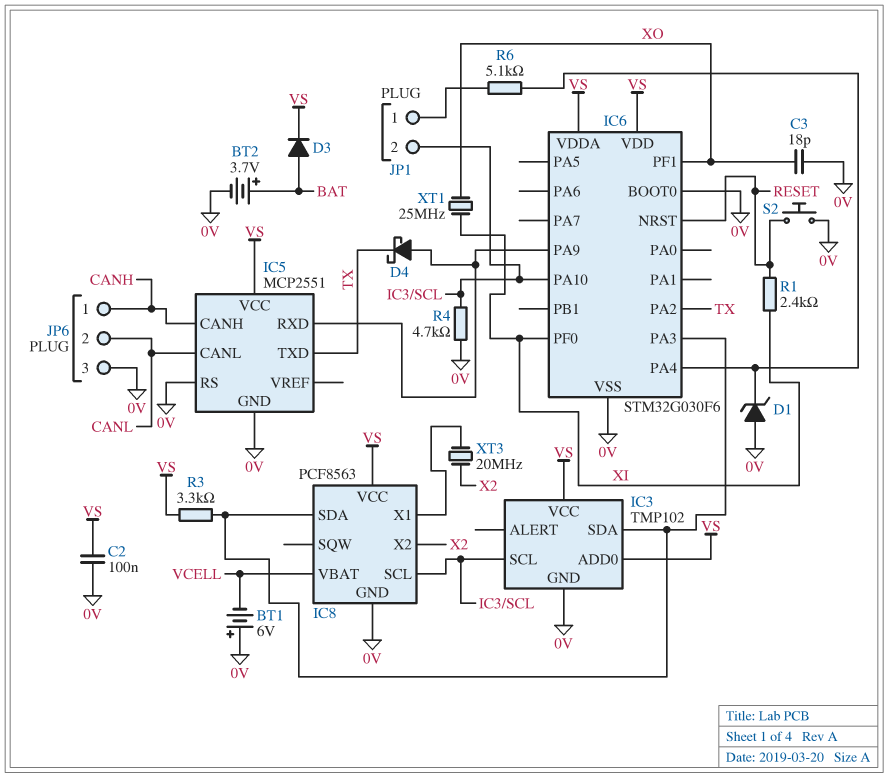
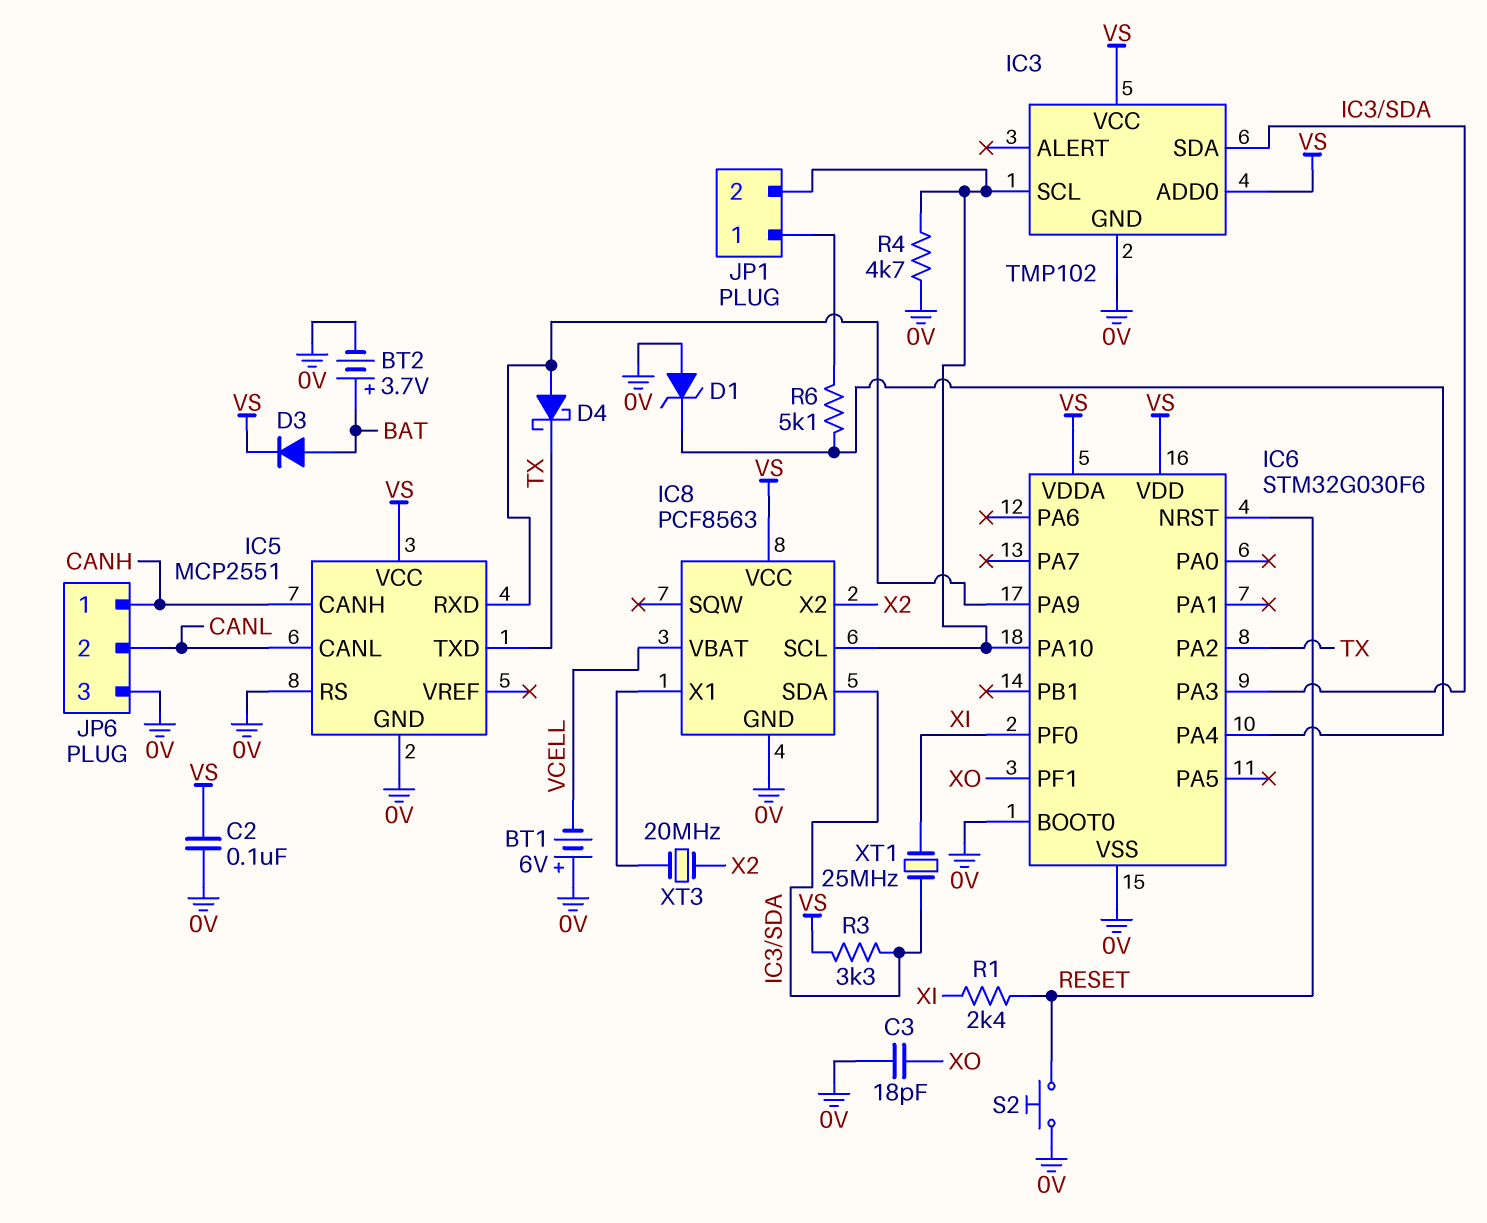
XT1: 25MHz (XI, XO) -> 25MHz (IC3/SDA, XI)

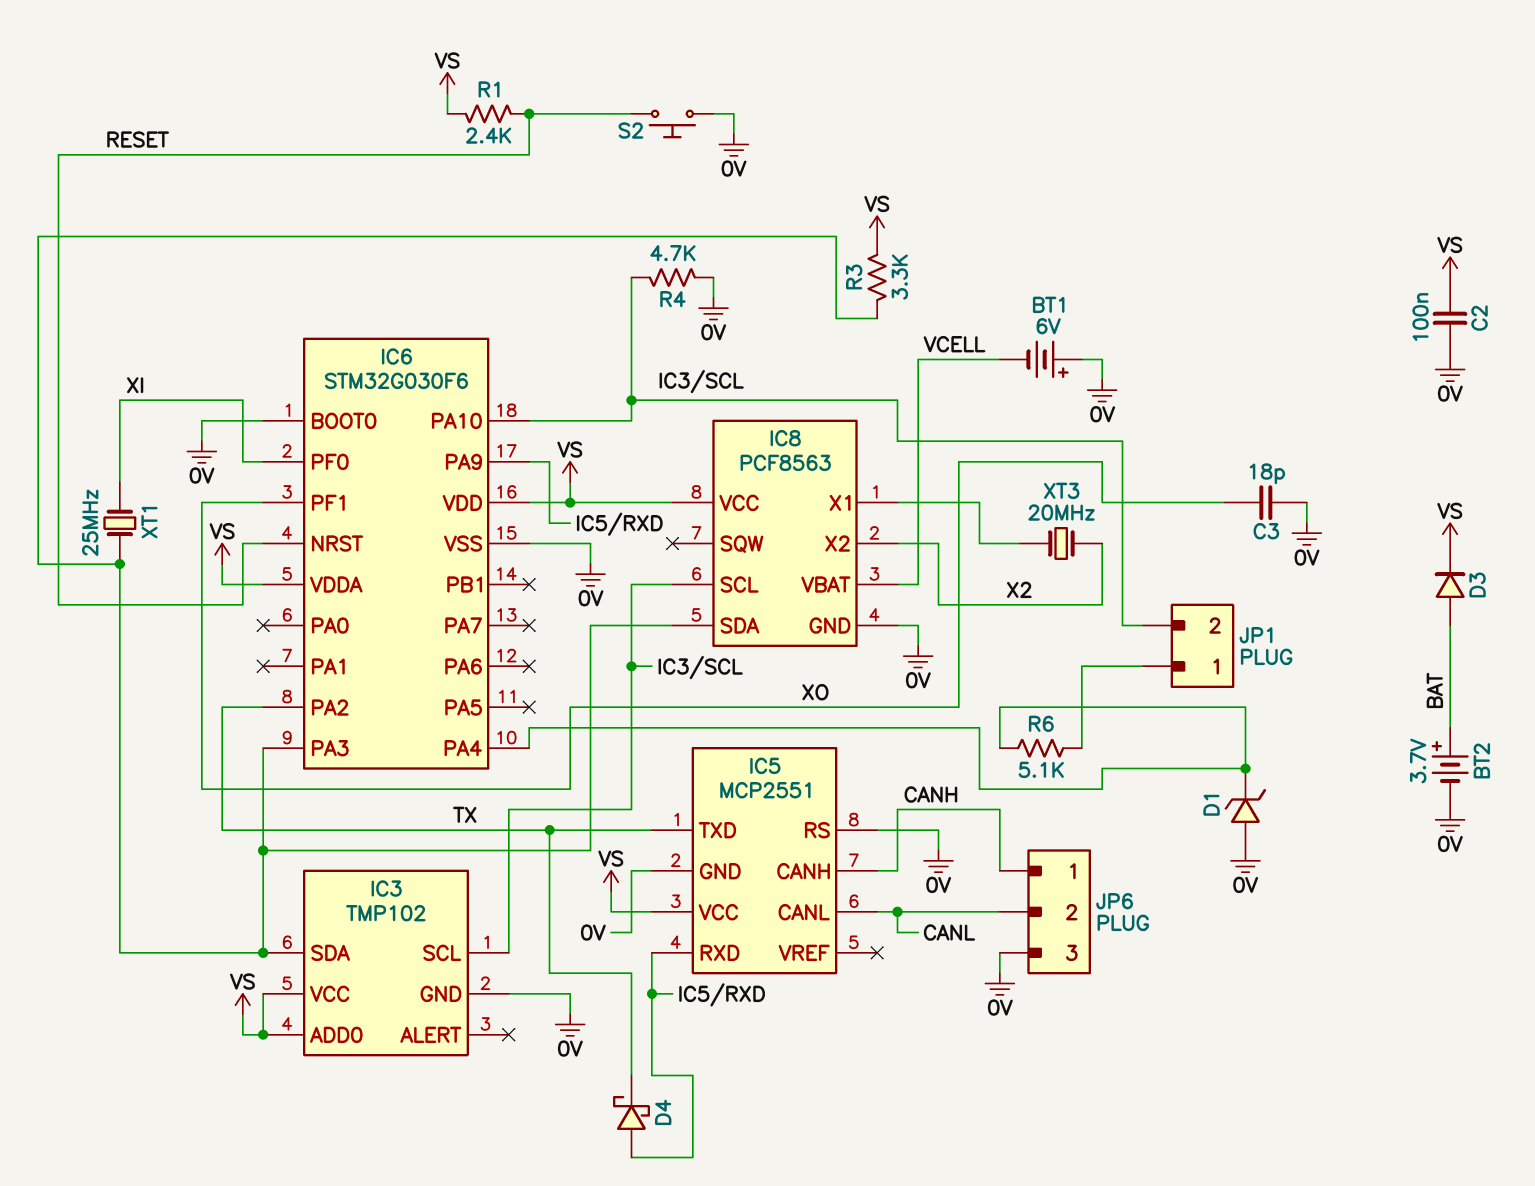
R1: 2.4k (RESET, XI) -> 2.4k (RESET, VS)

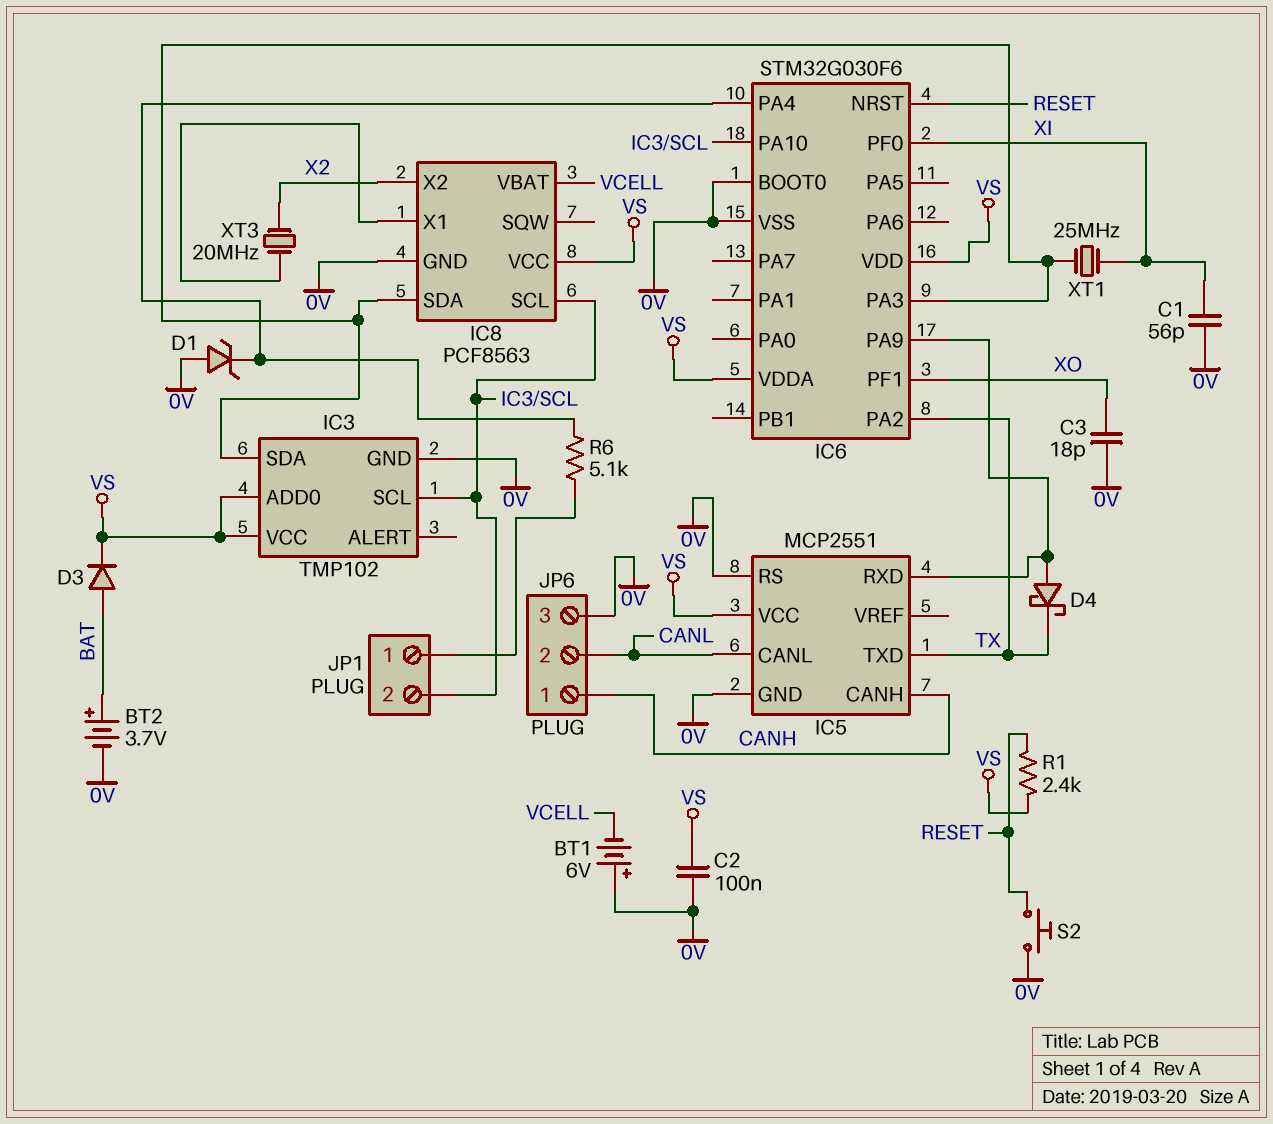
C1: none -> 56pF (0V, XI)
R3: 3.3k (IC3/SDA, VS) -> none
R4: 4.7k (0V, IC3/SCL) -> none

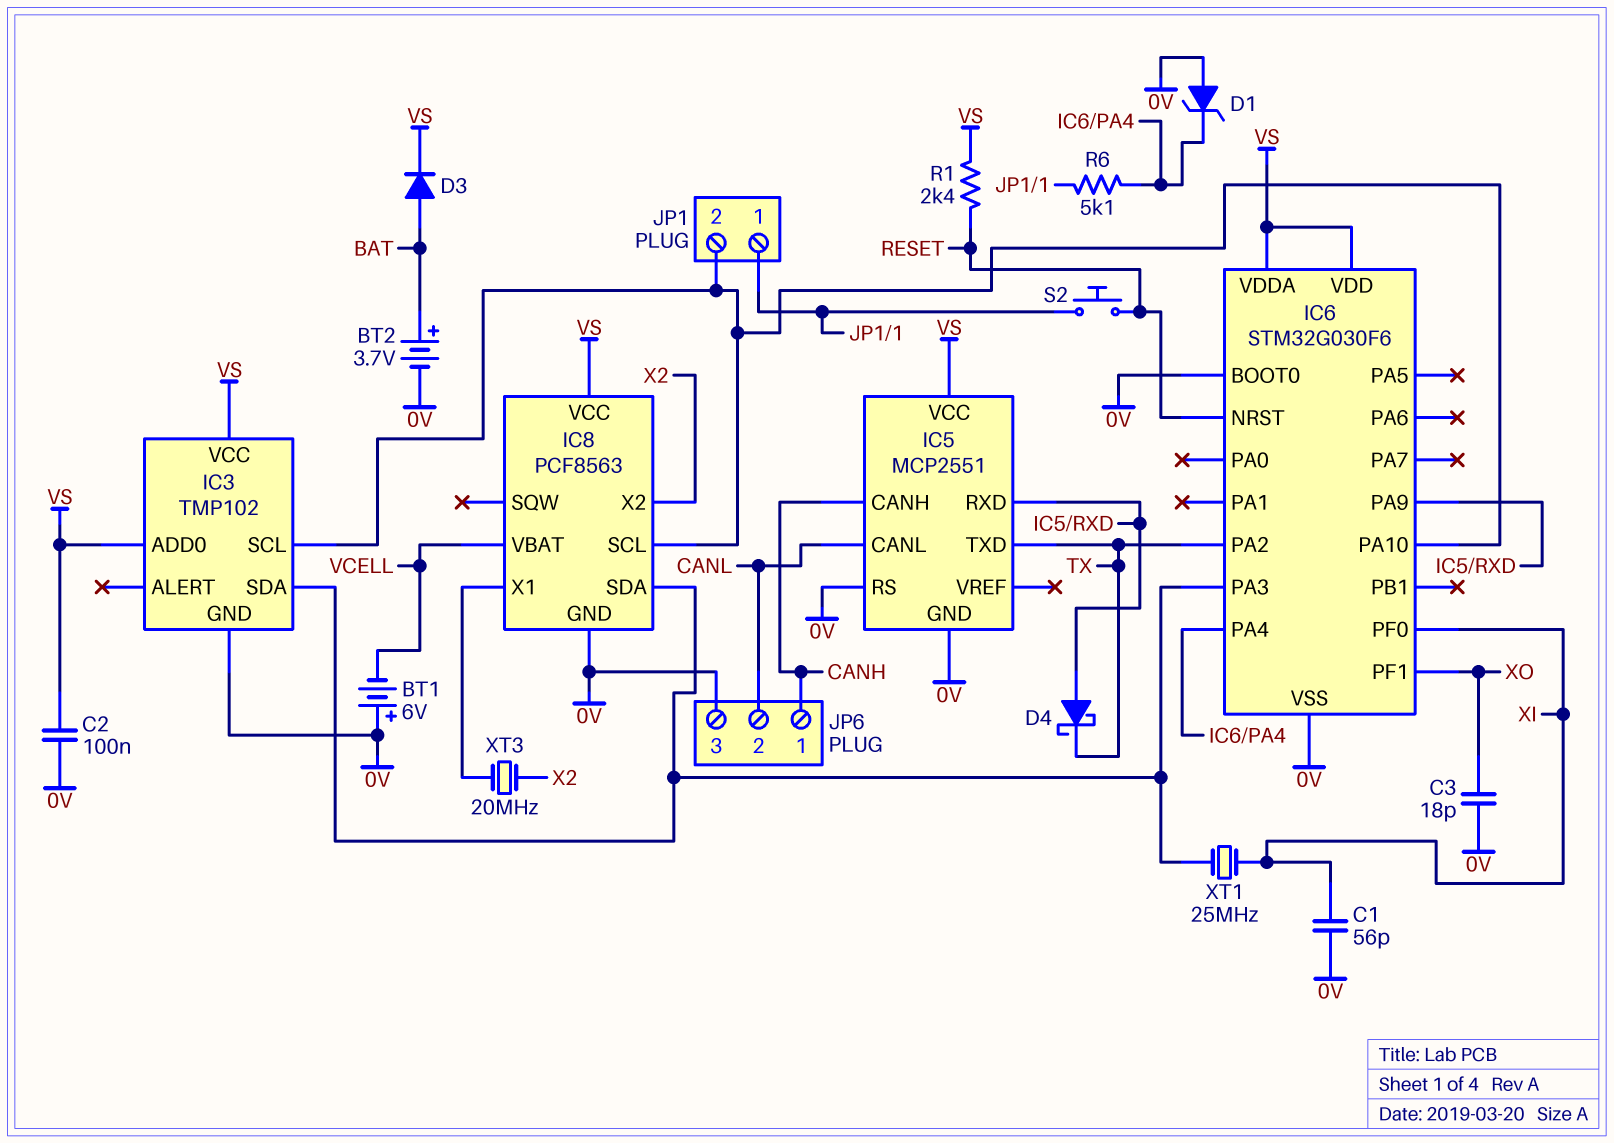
S2: button (0V, RESET) -> button (JP1/1, RESET)

